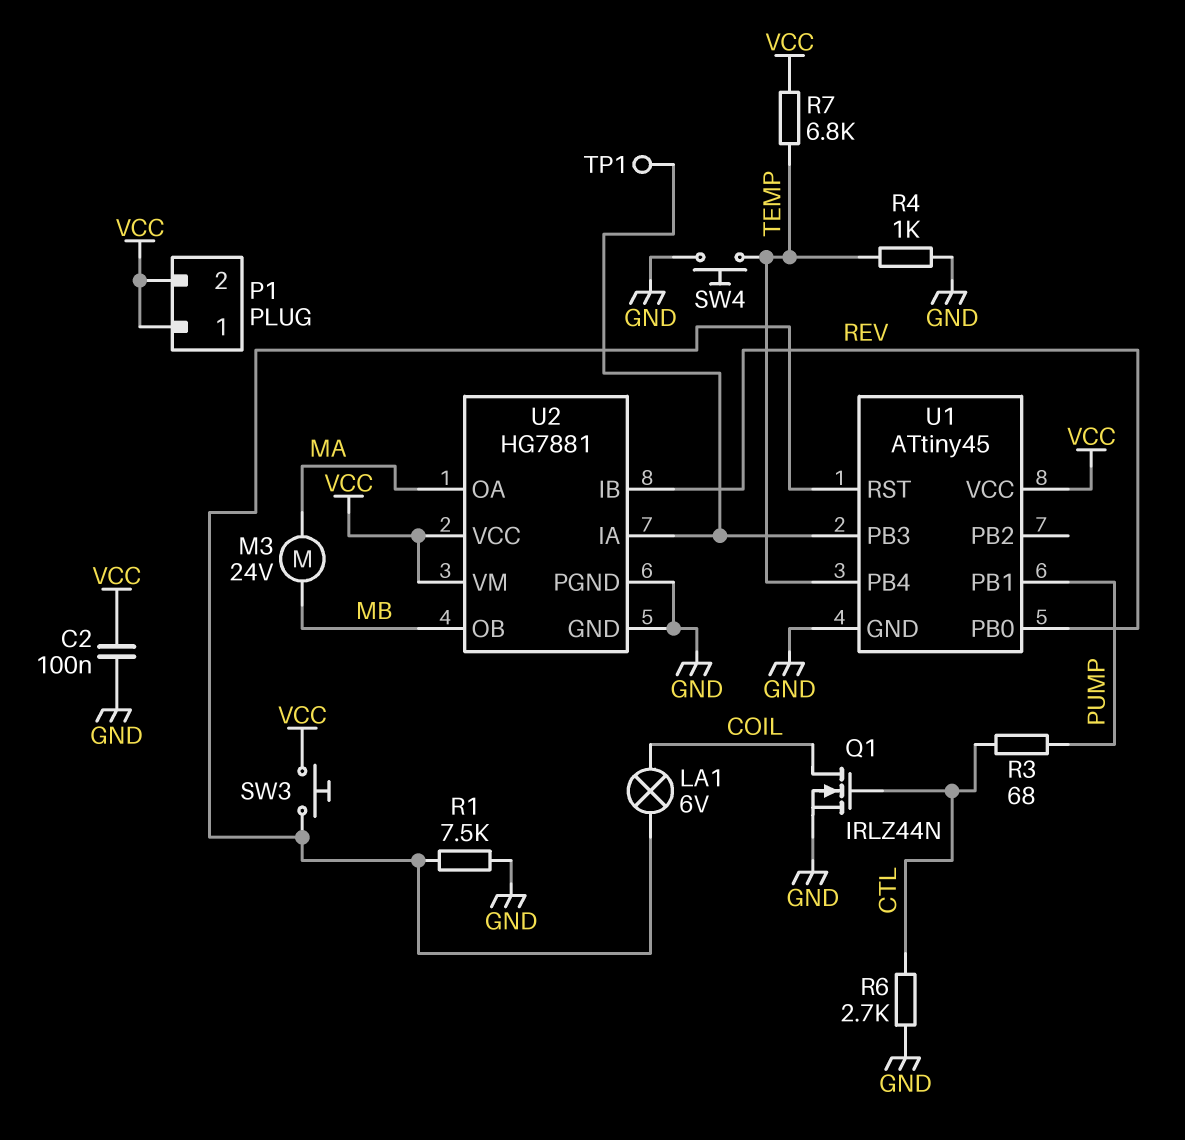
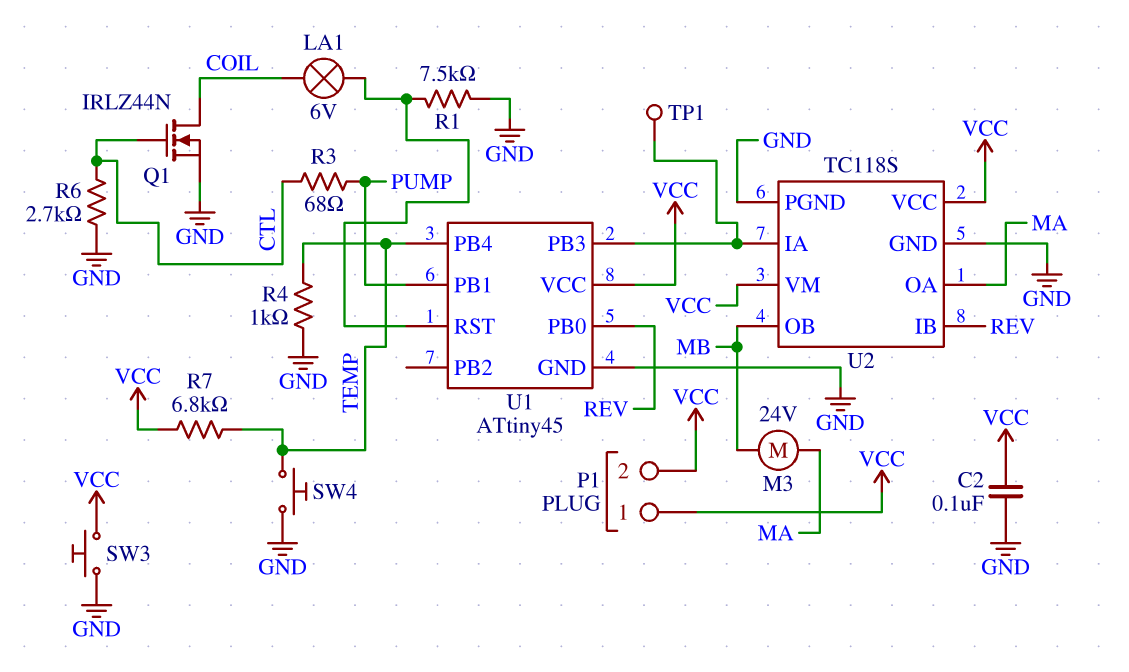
SW3: button (U1/RST, VCC) -> button (GND, VCC)
U2: HG7881 -> TC118S

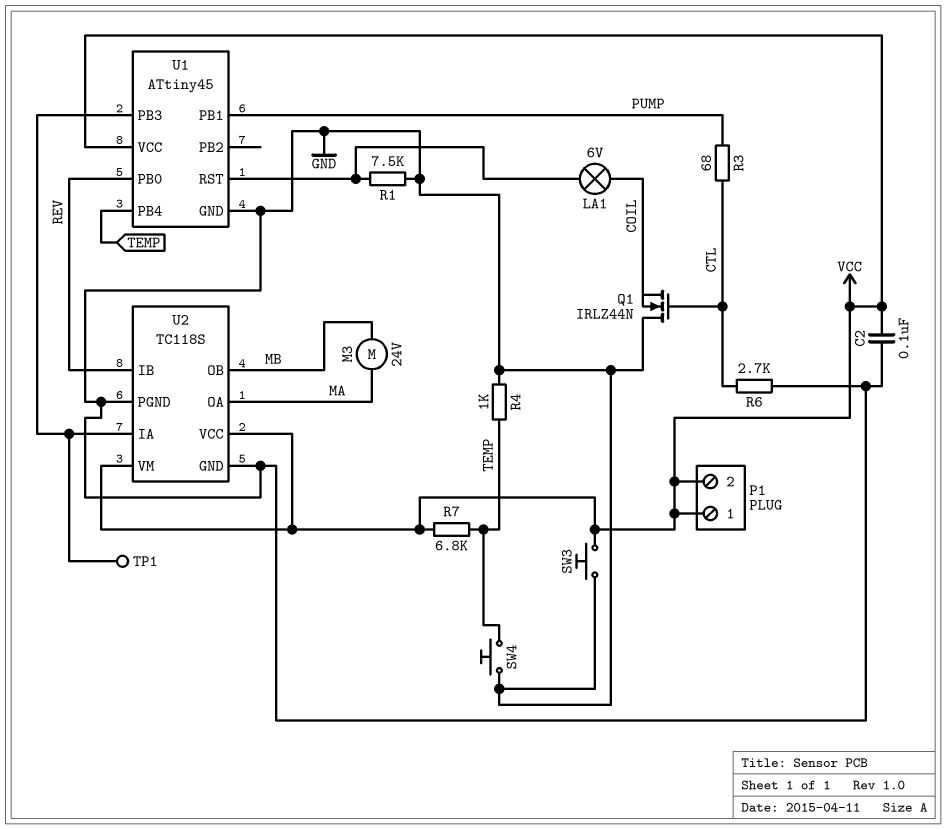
Q1: NMOS IRLZ44N (G CTL, D COIL, S GND) -> NMOS IRLZ44N (G CTL, D GND, S COIL)

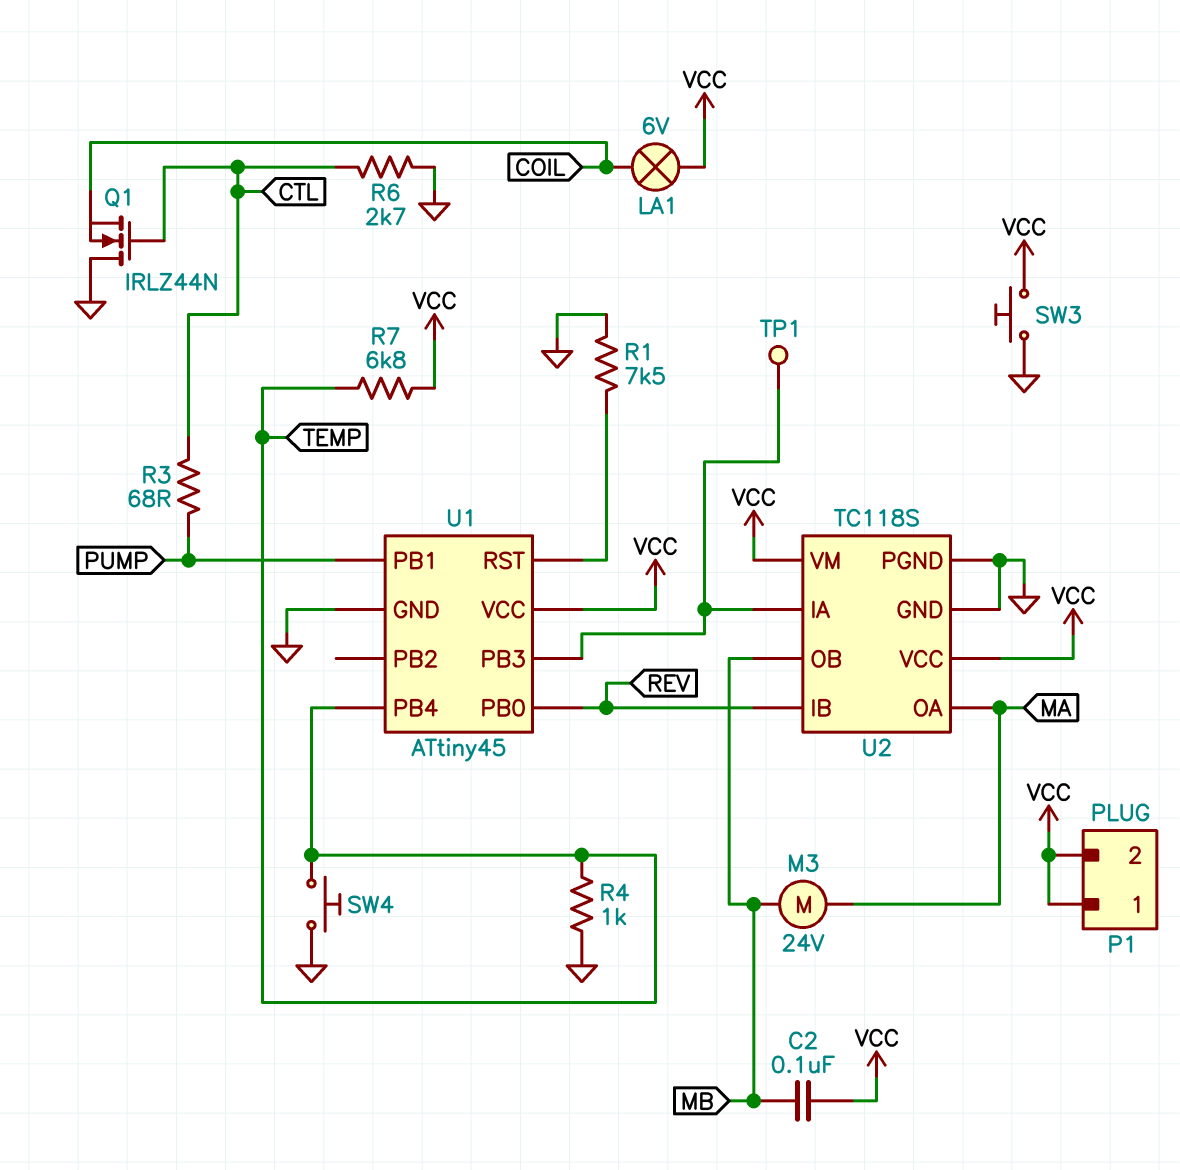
C2: 100nF (GND, VCC) -> 100nF (MB, VCC)
LA1: lamp 6V (COIL, U1/RST) -> lamp 6V (COIL, VCC)

